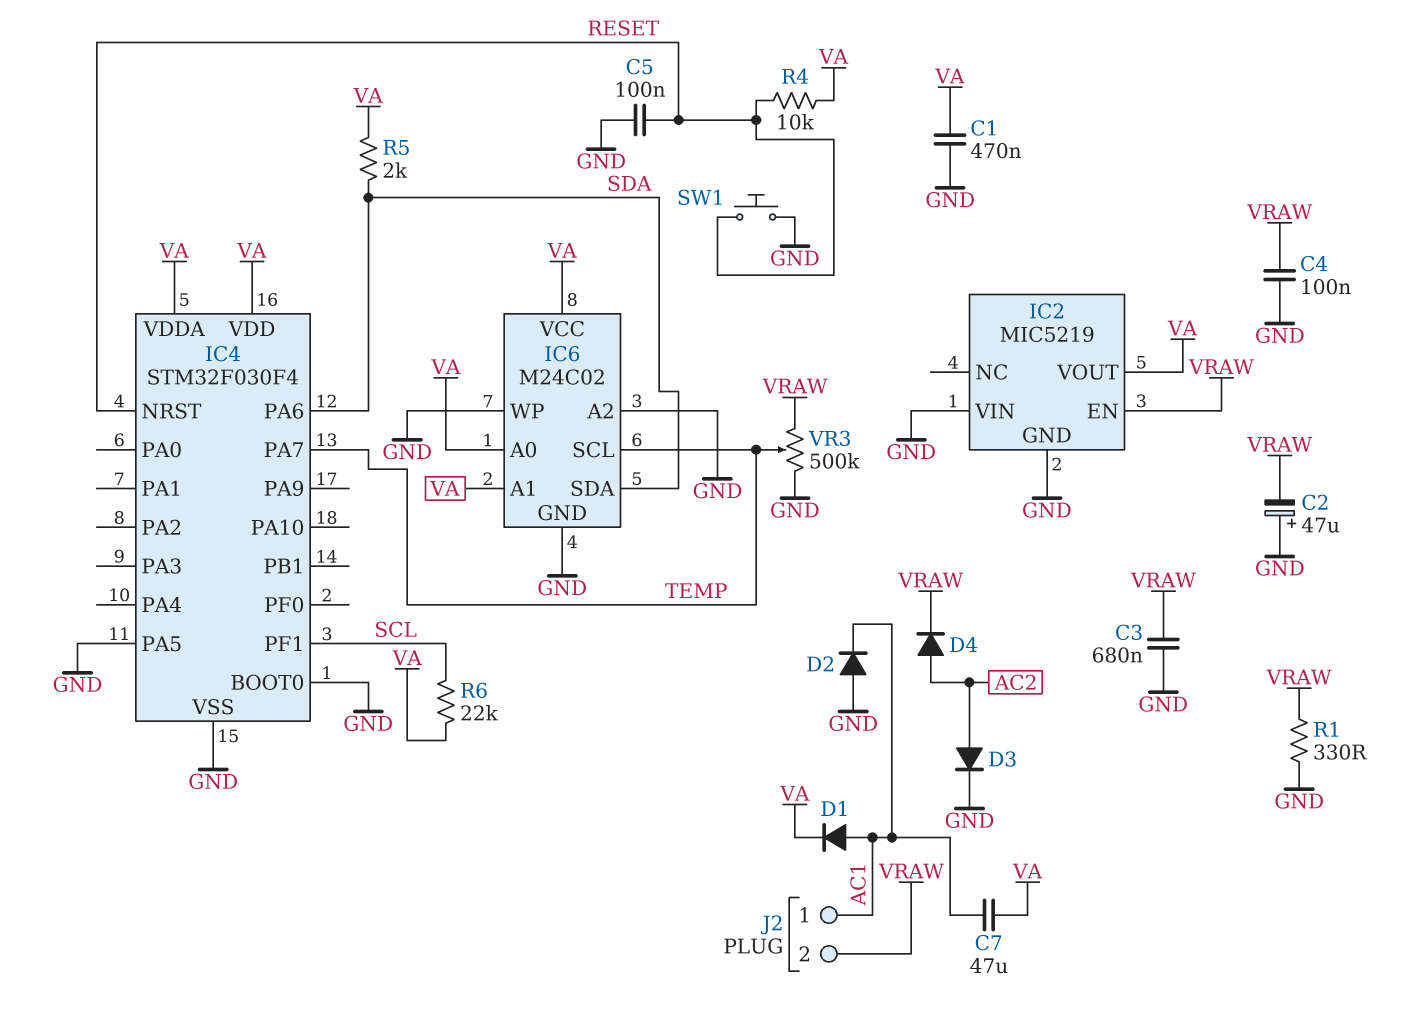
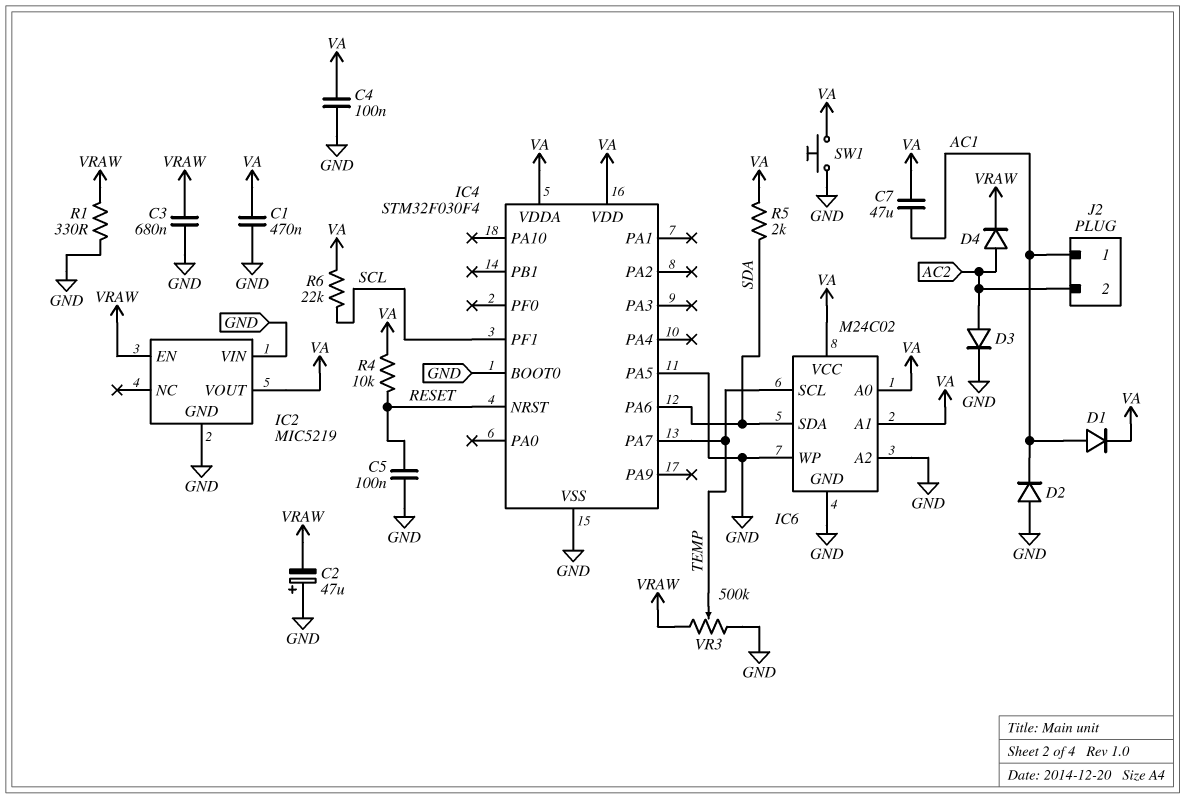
C4: 100nF (GND, VRAW) -> 100nF (GND, VA)
J2 pin 2: VRAW -> AC2
SW1: button (GND, RESET) -> button (GND, VA)

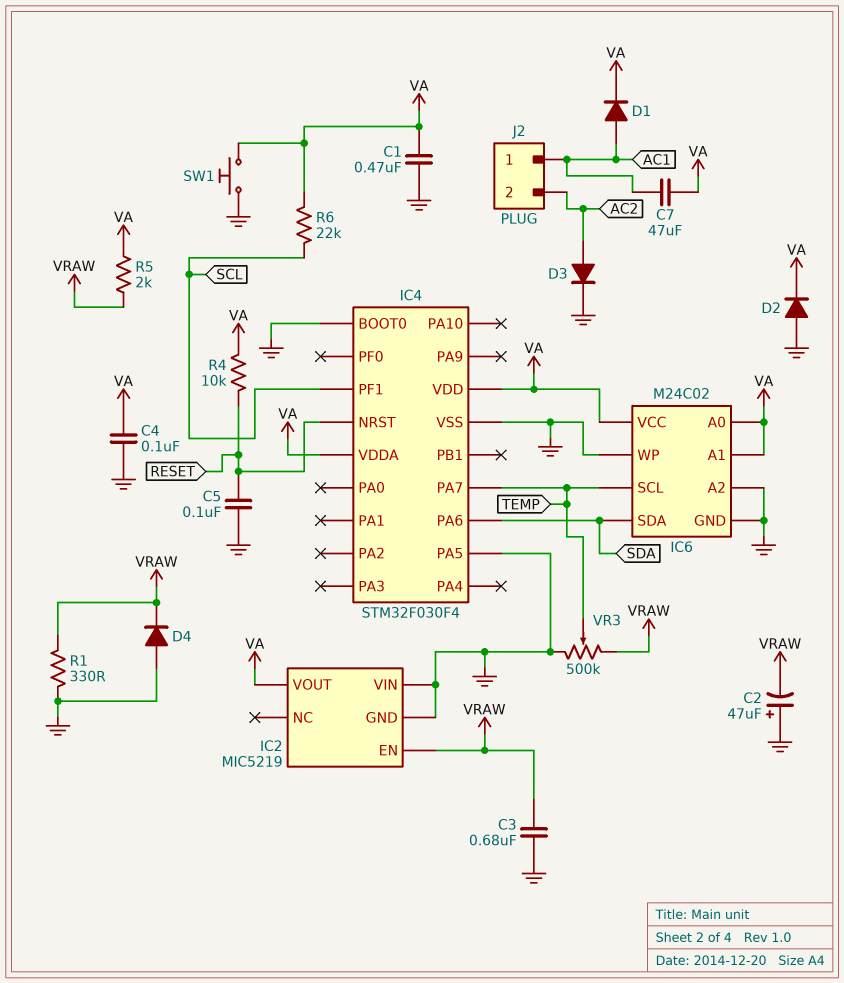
D2: diode (A GND, K AC1) -> diode (A GND, K VA)
D4: diode (A AC2, K VRAW) -> diode (A GND, K VRAW)
R5: 2k (SDA, VA) -> 2k (VA, VRAW)

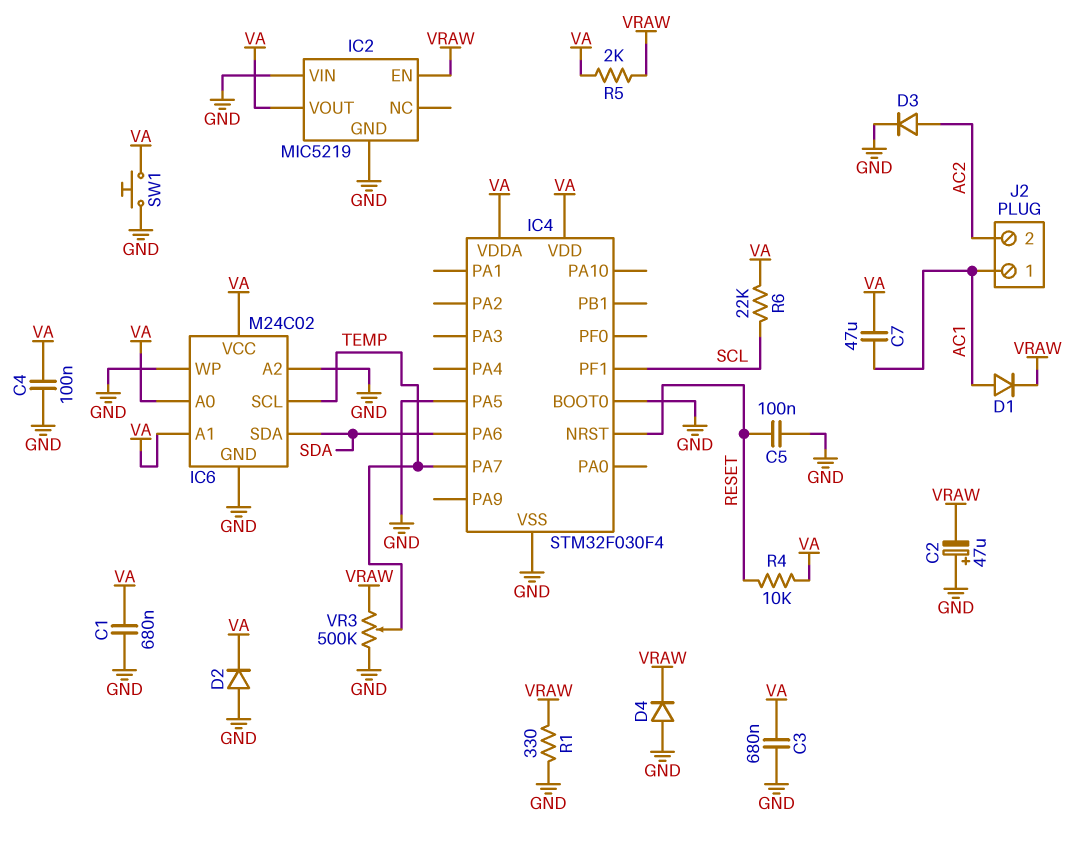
C1: 470nF (GND, VA) -> 680nF (GND, VA)
C3: 680nF (GND, VRAW) -> 680nF (GND, VA)
D1: diode (A AC1, K VA) -> diode (A AC1, K VRAW)

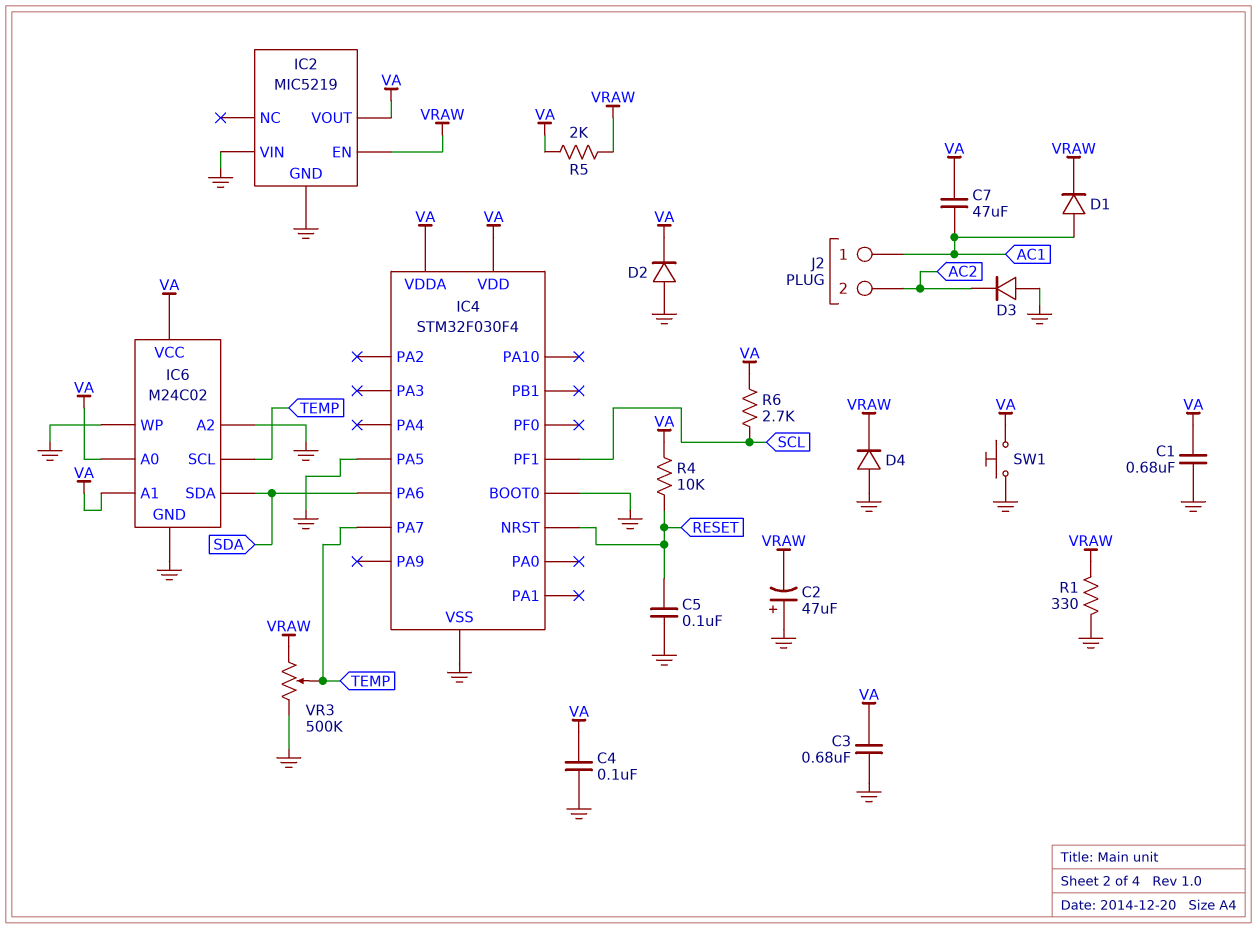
D3: diode (A AC2, K GND) -> diode (A GND, K AC2)
R6: 22k (SCL, VA) -> 2.7k (SCL, VA)

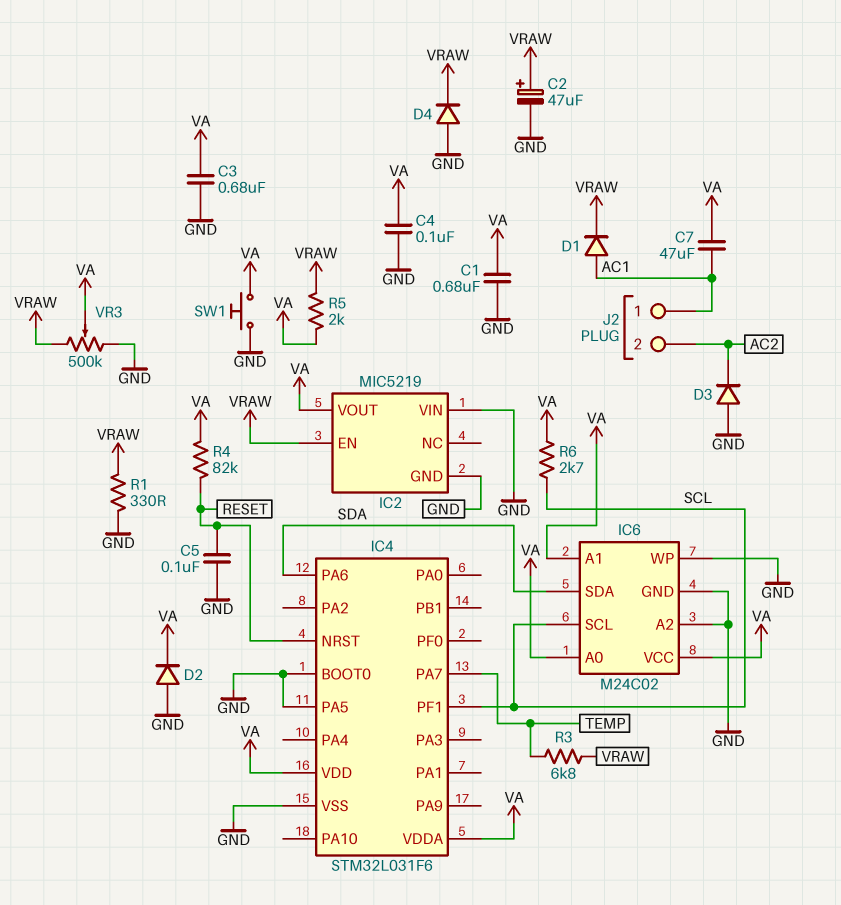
C2: 47uF (plus GND, minus VRAW) -> 47uF (plus VRAW, minus GND)
IC4: STM32F030F4 -> STM32L031F6
IC6 pin SCL: TEMP -> SCL
R3: none -> 6.8k (TEMP, VRAW)
R4: 10k (RESET, VA) -> 82k (RESET, VA)
VR3: 500k (GND, VRAW, wiper TEMP) -> 500k (GND, VRAW, wiper VA)

